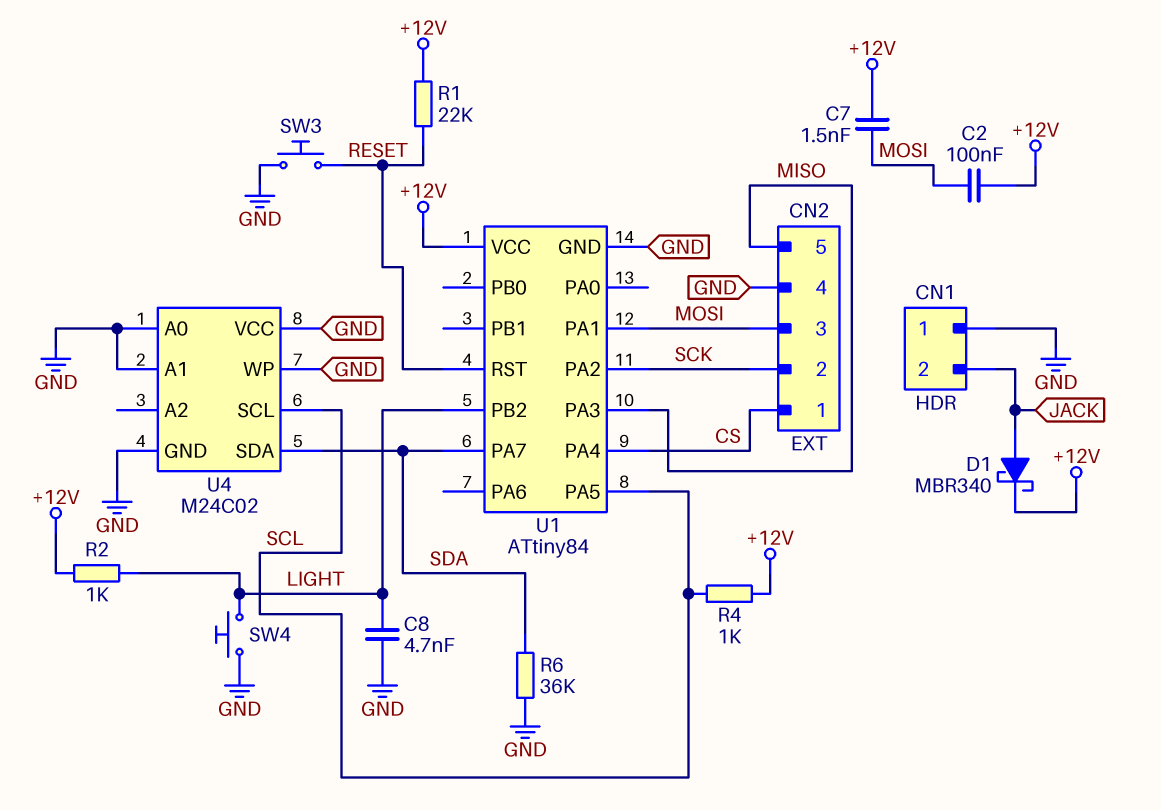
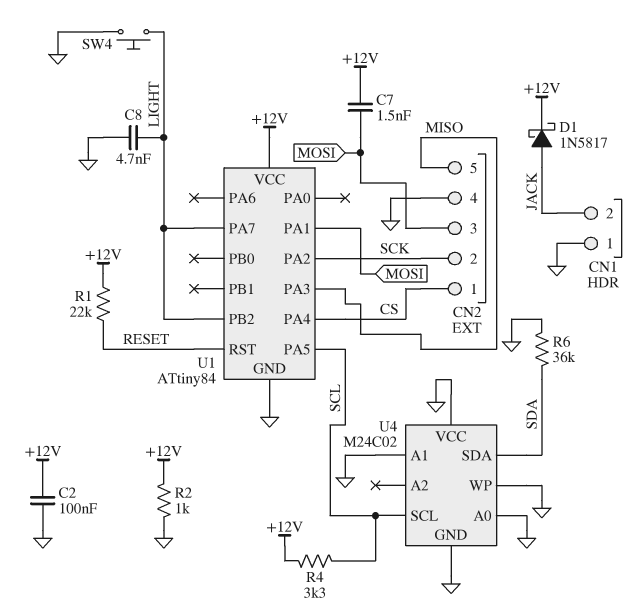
C2: 100nF (+12V, MOSI) -> 100nF (+12V, GND)
D1: schottky MBR340 (A JACK, K +12V) -> schottky 1N5817 (A JACK, K +12V)
R2: 1k (+12V, LIGHT) -> 1k (+12V, GND)
R4: 1k (+12V, SCL) -> 3.3k (+12V, SCL)
SW3: button (GND, RESET) -> none
U1 pin PA7: SDA -> LIGHT

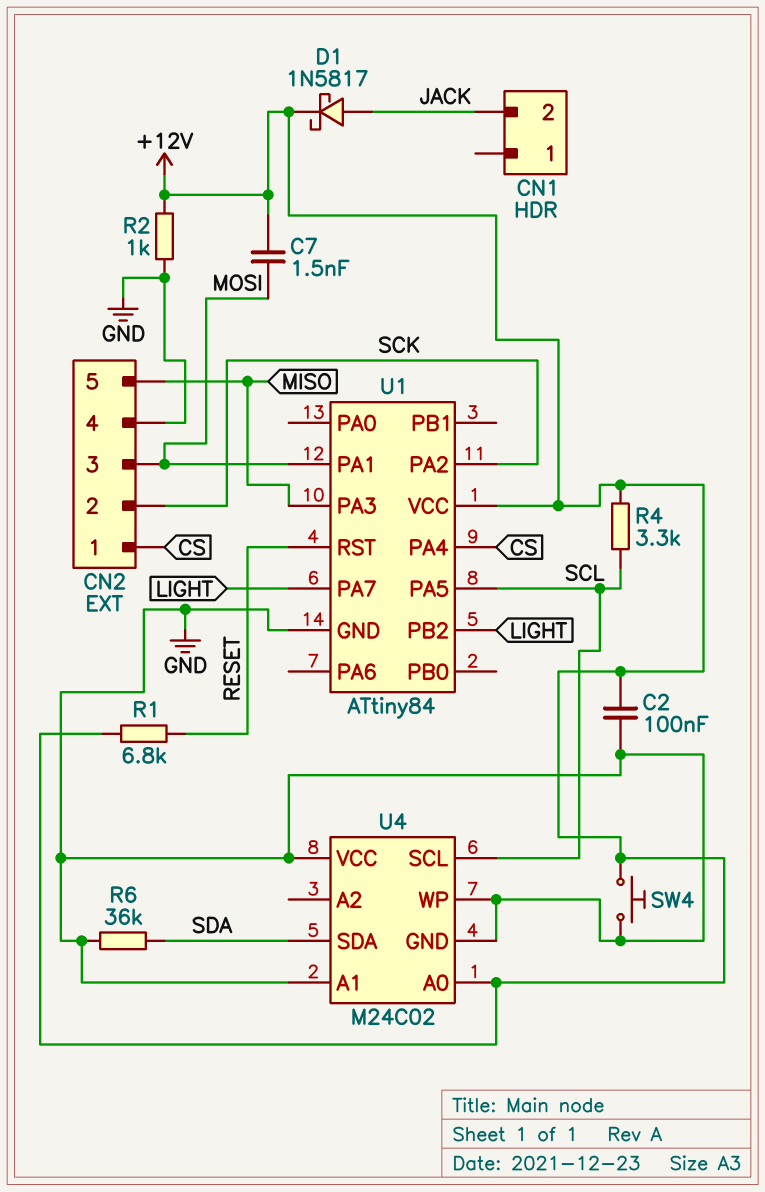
C8: 4.7nF (GND, LIGHT) -> none
CN1 pin 1: GND -> none
R1: 22k (+12V, RESET) -> 6.8k (+12V, RESET)
SW4: button (GND, LIGHT) -> button (+12V, GND)
U4 pin A0: GND -> +12V

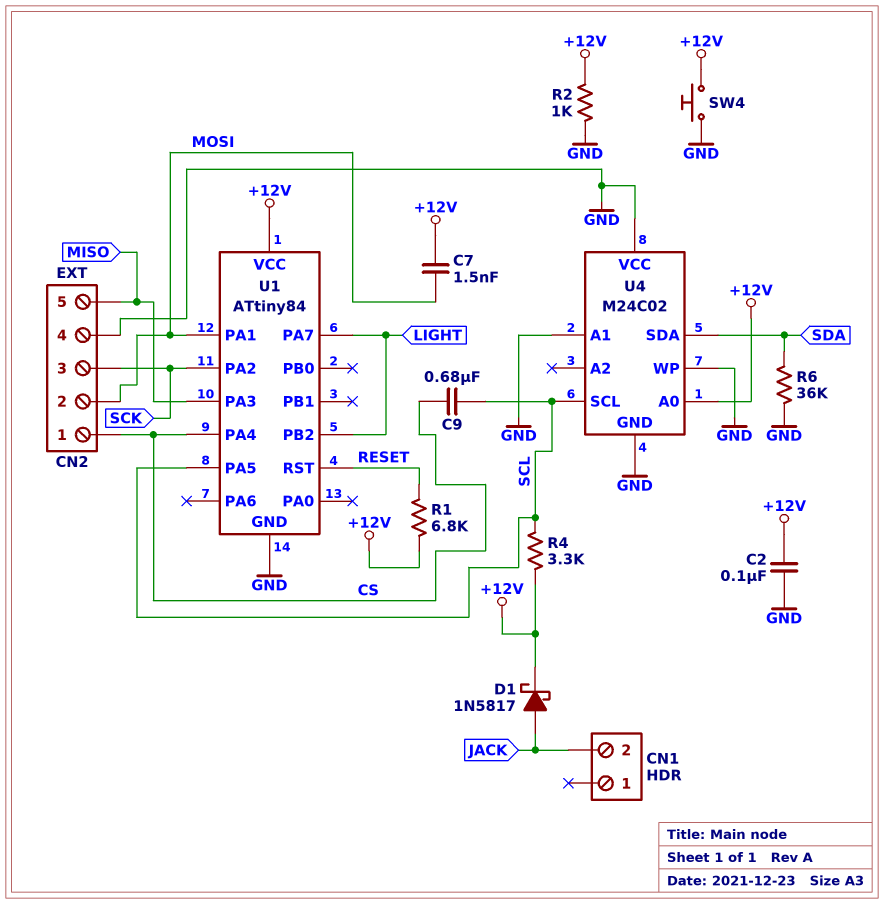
C9: none -> 680nF (CS, SCL)
CN2 pin 2: SCK -> MOSI
CN2 pin 3: MOSI -> SCK

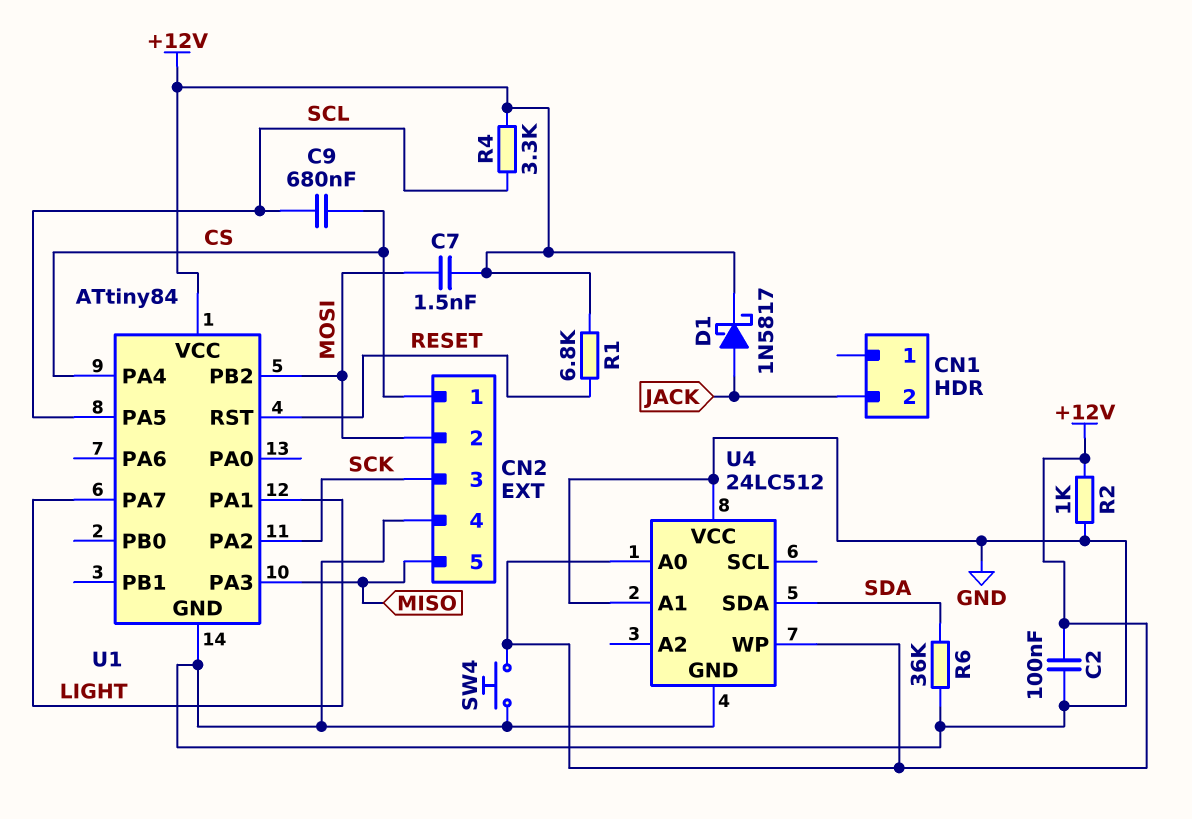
U1 pin PA1: MOSI -> LIGHT
U1 pin PB2: LIGHT -> MOSI
U4: M24C02 -> 24LC512
U4 pin SCL: SCL -> none
U4 pin WP: GND -> +12V

